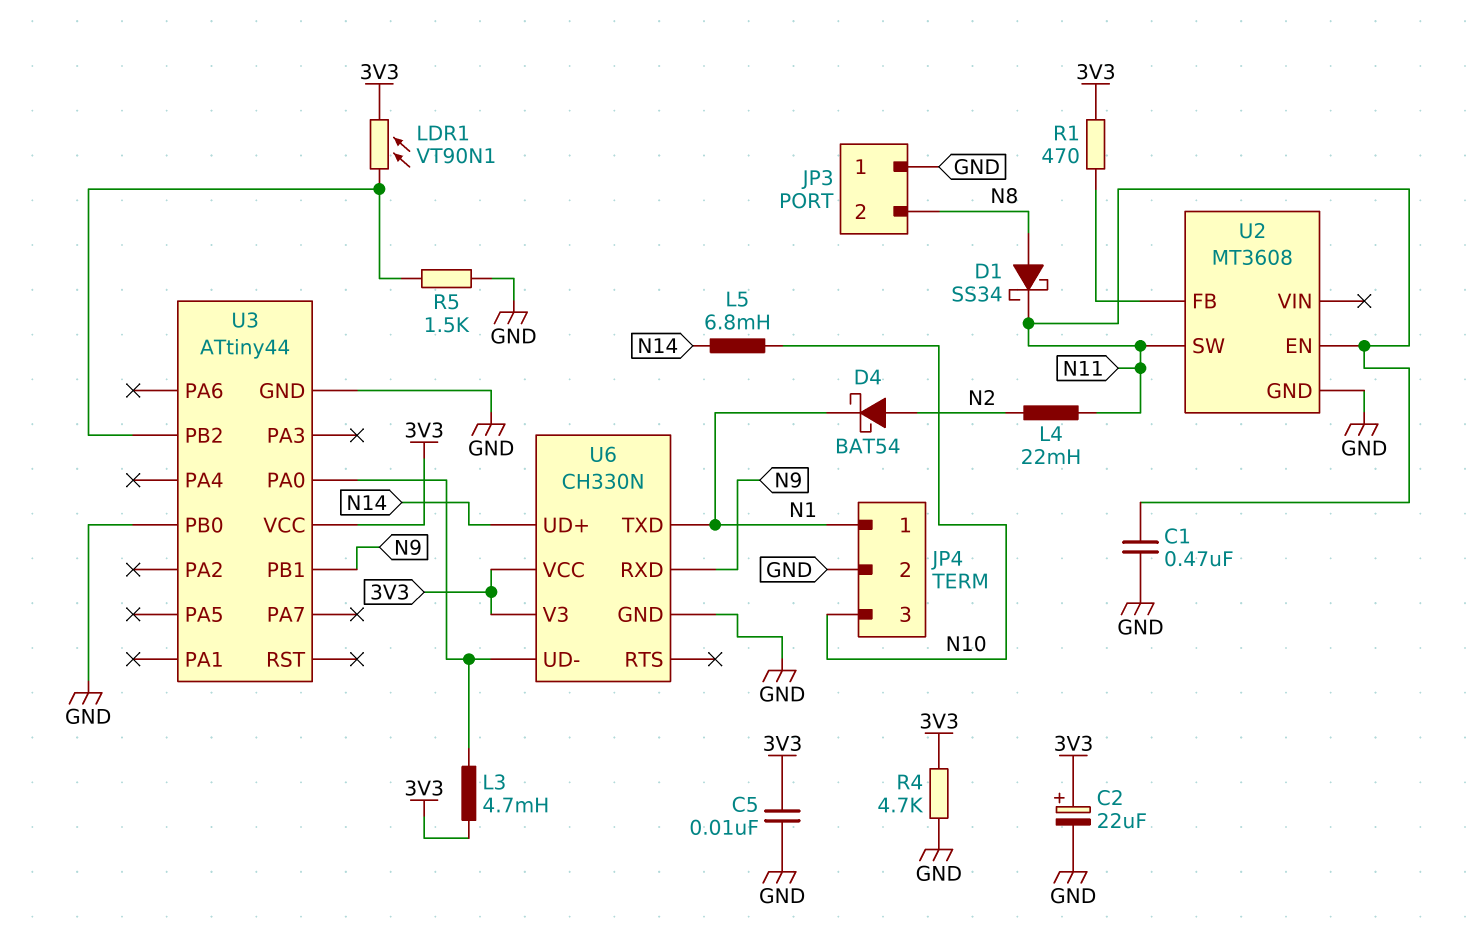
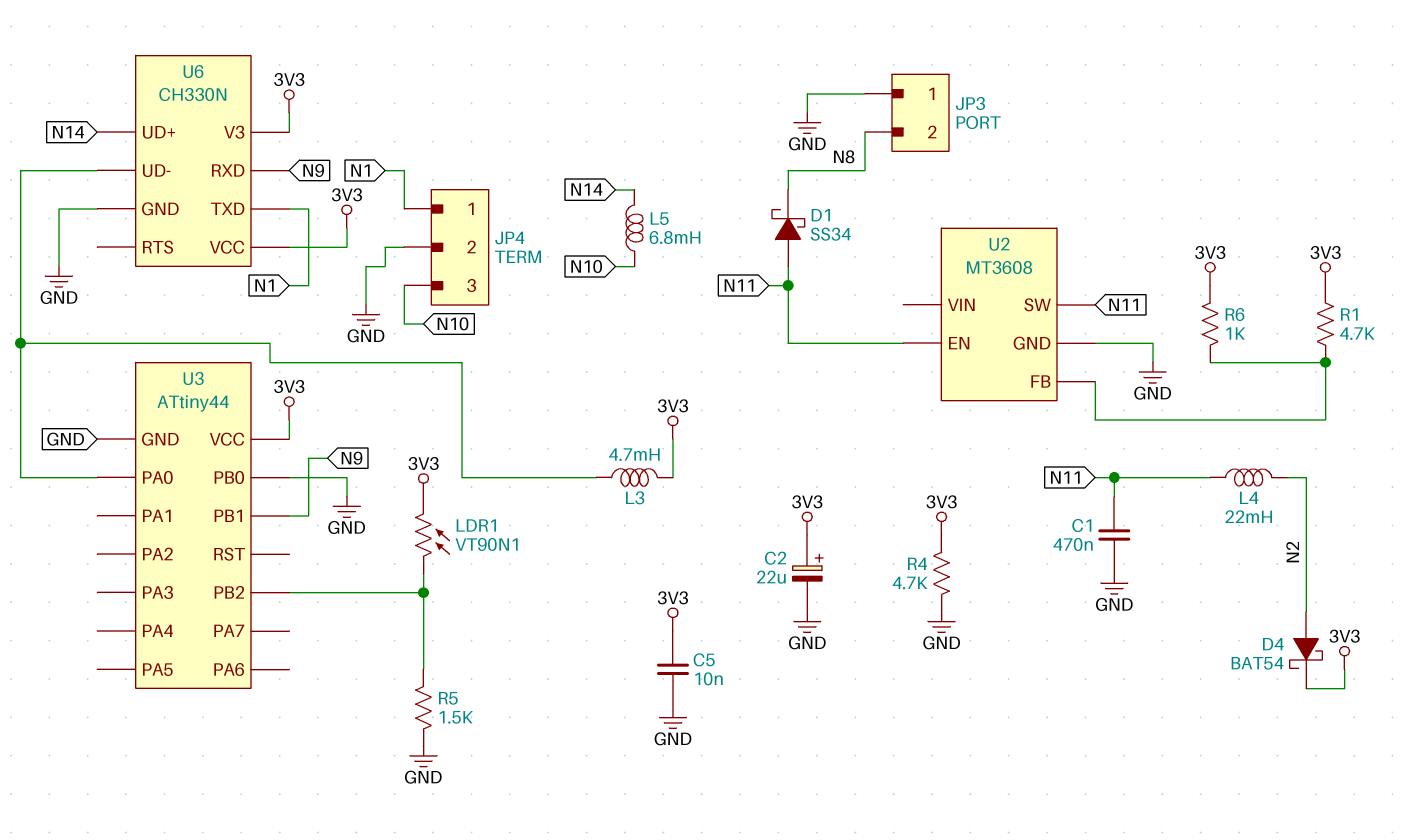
D1: schottky SS34 (A N8, K N11) -> schottky SS34 (A N11, K N8)
D4: schottky BAT54 (A N2, K N1) -> schottky BAT54 (A N2, K 3V3)
R1: 470 (3V3, U2/FB) -> 4.7k (3V3, U2/FB)
R6: none -> 1k (3V3, U2/FB)

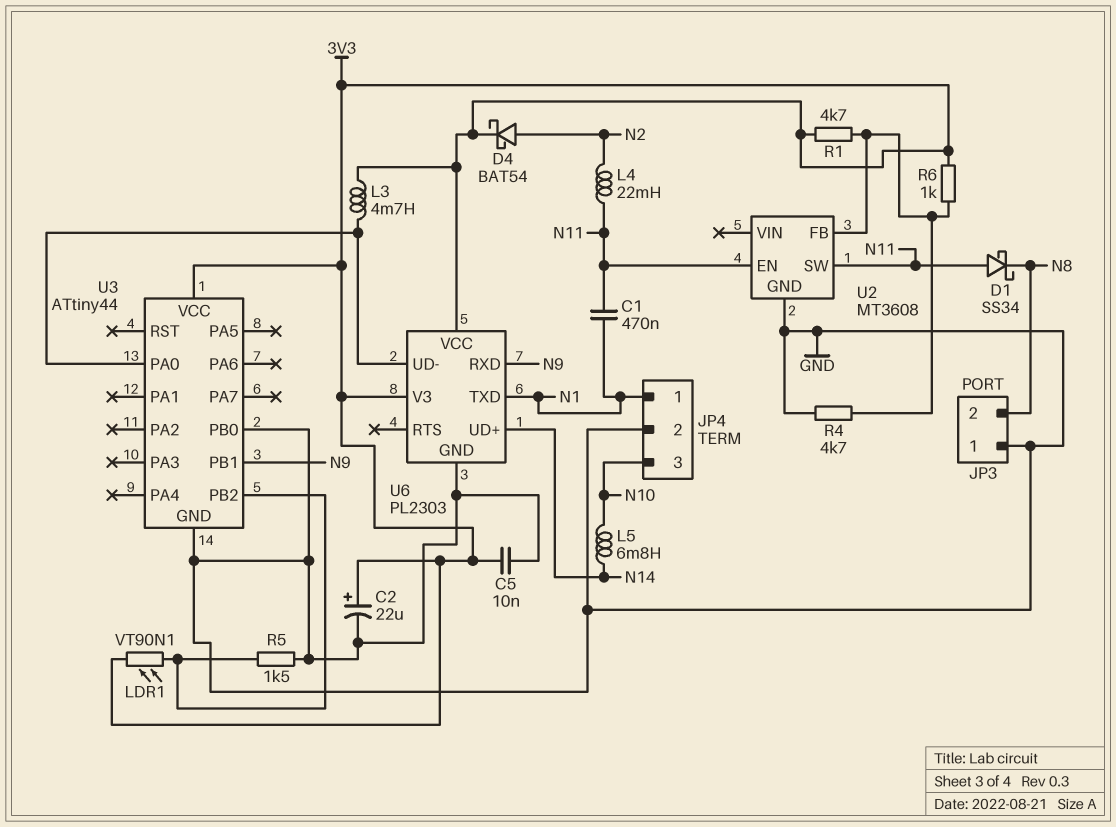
C1: 470nF (GND, N11) -> 470nF (N1, N11)
R4: 4.7k (3V3, GND) -> 4.7k (GND, U2/FB)
U6: CH330N -> PL2303

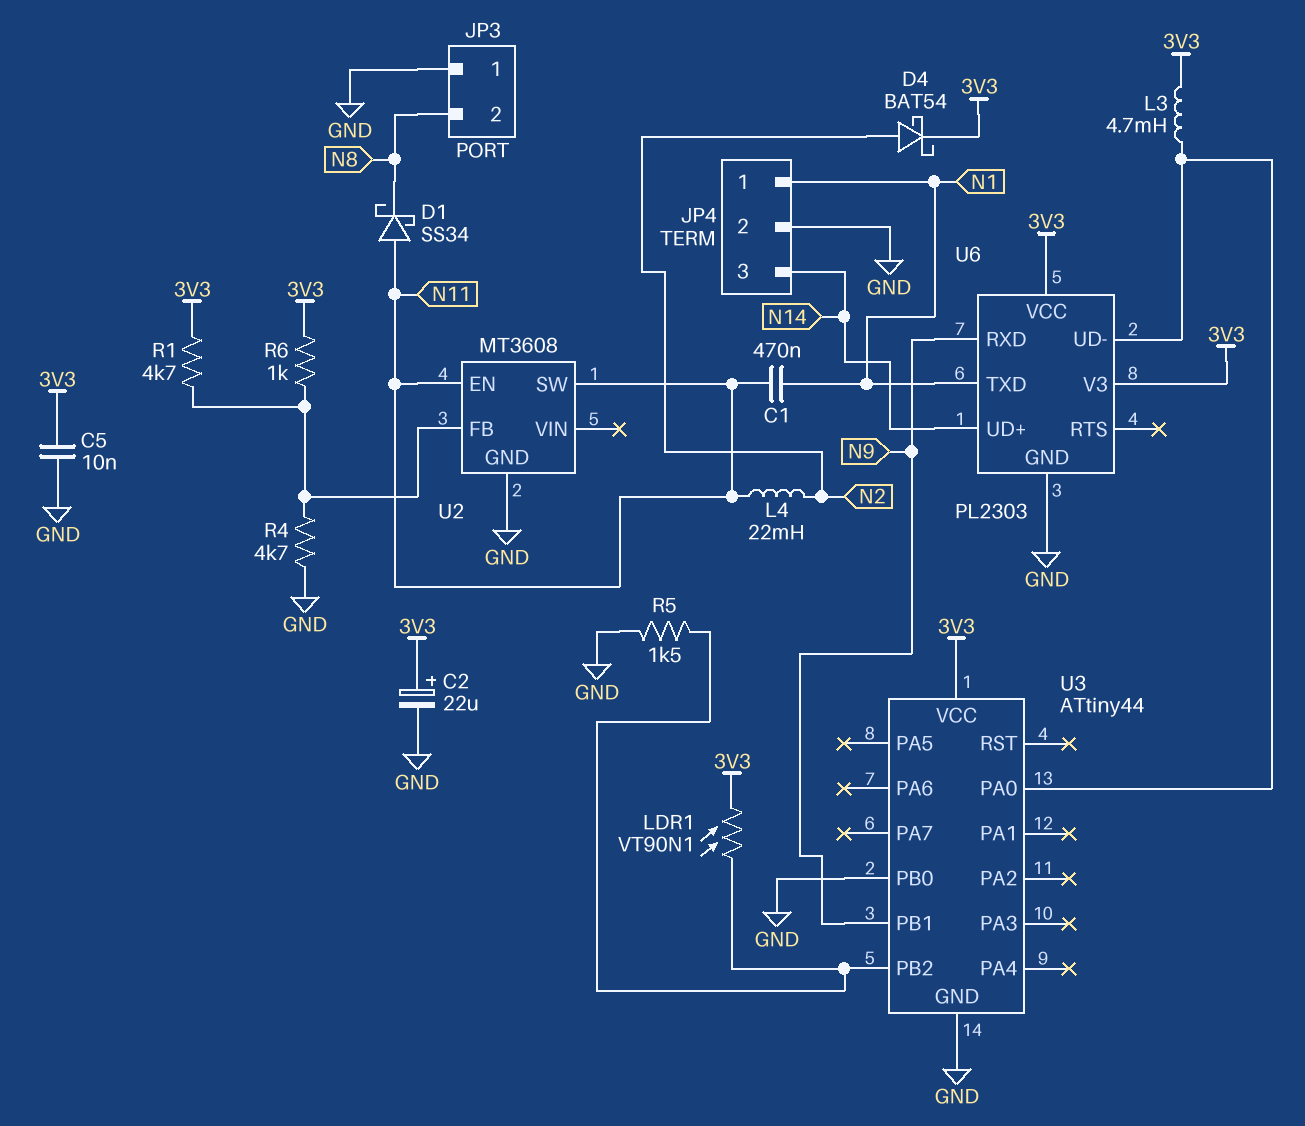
JP4 pin 3: N10 -> N14
L5: 6.8mH (N10, N14) -> none

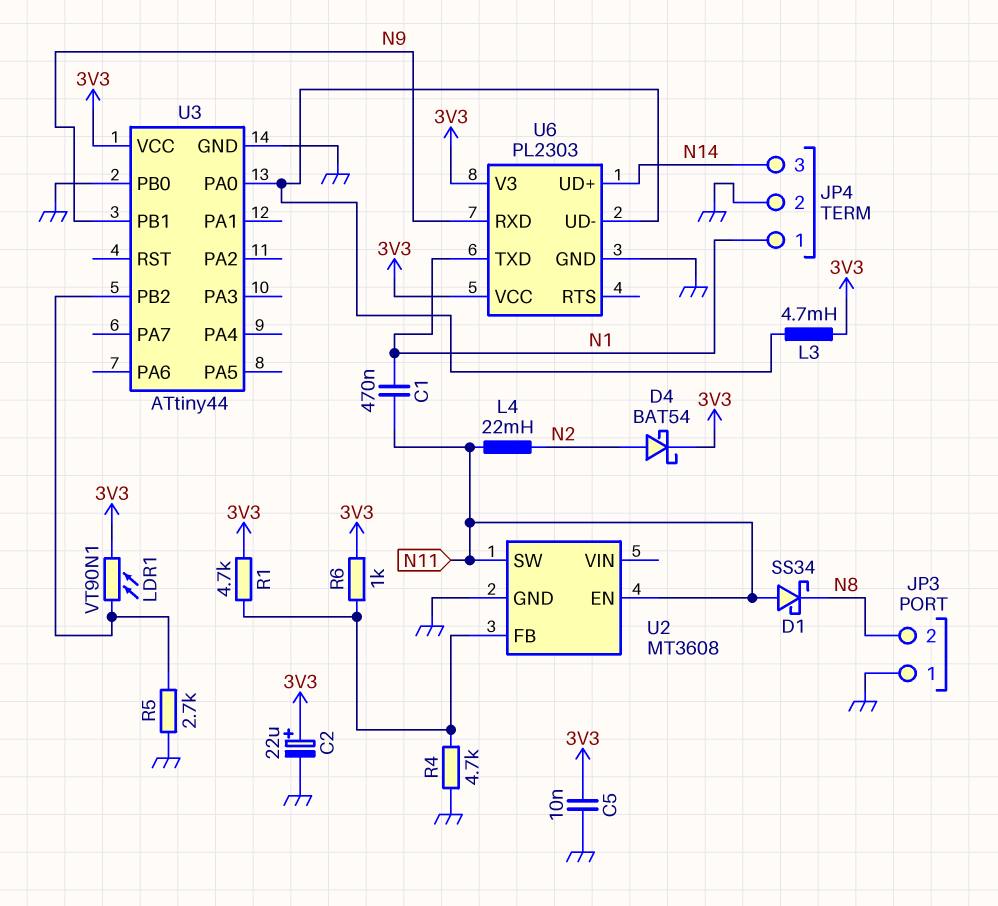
R5: 1.5k (GND, U3/PB2) -> 2.7k (GND, U3/PB2)

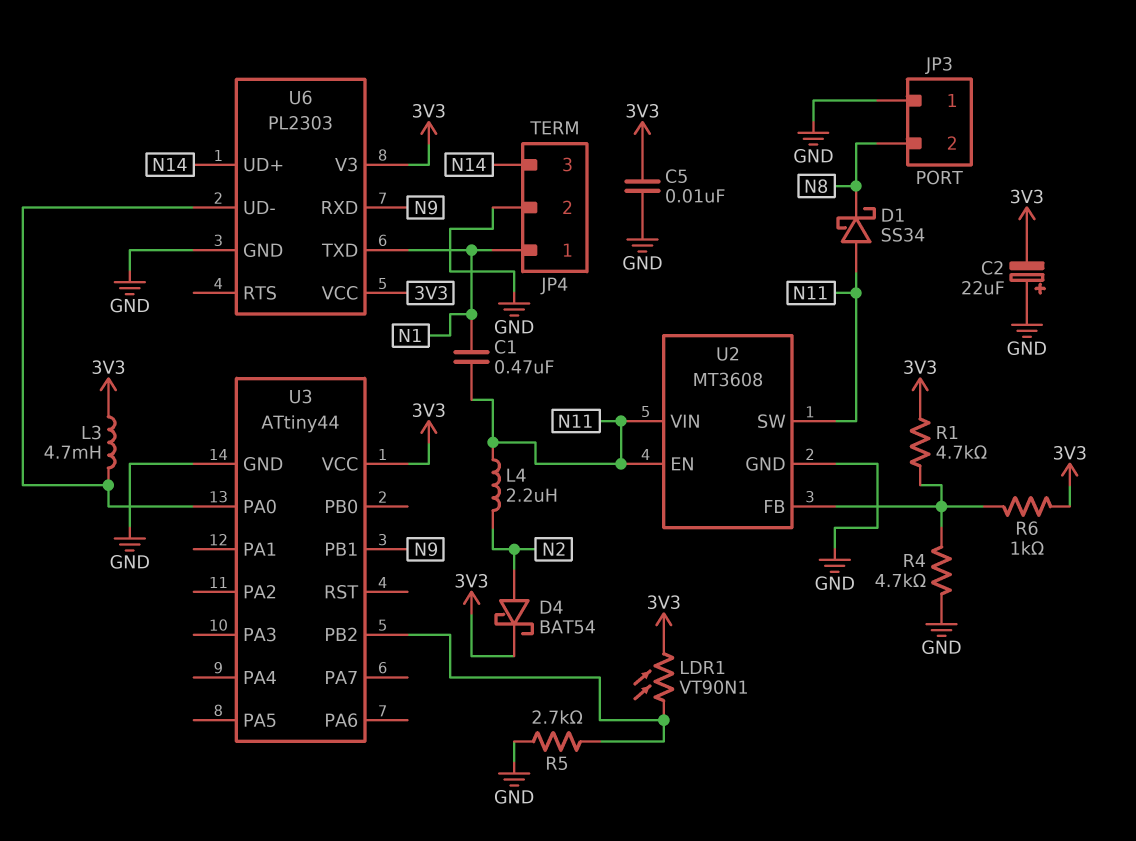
C2: 22uF (plus 3V3, minus GND) -> 22uF (plus GND, minus 3V3)
L4: 22mH (N2, N11) -> 2.2uH (N2, N11)
U2 pin VIN: none -> N11
U3 pin PB0: GND -> none

